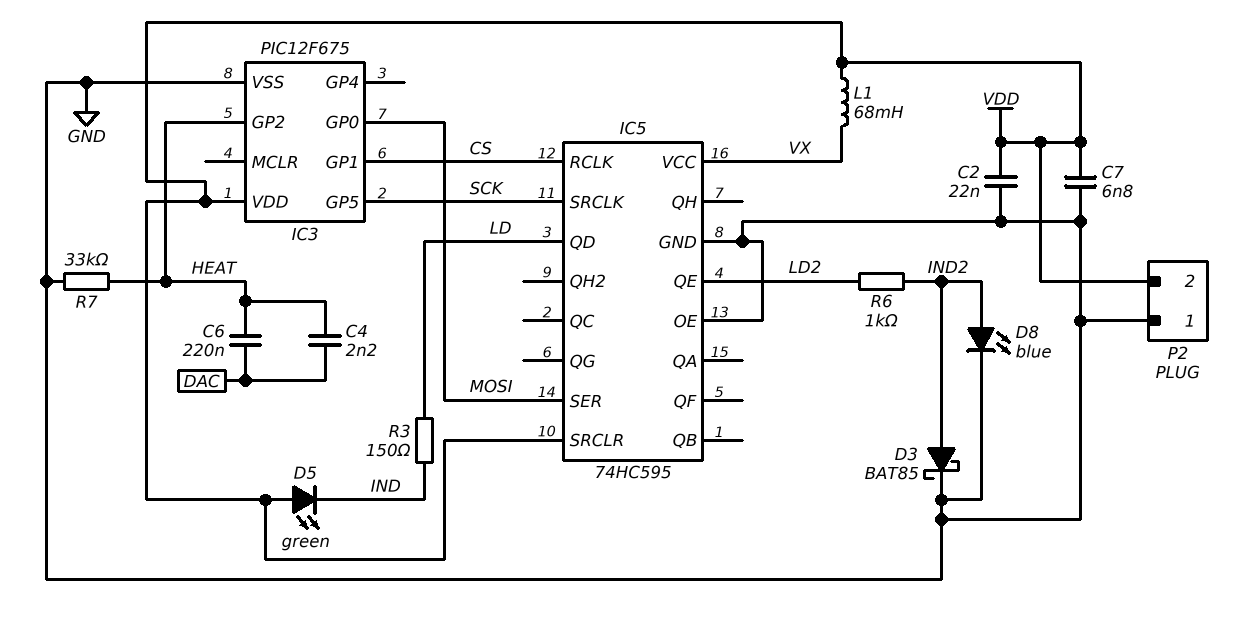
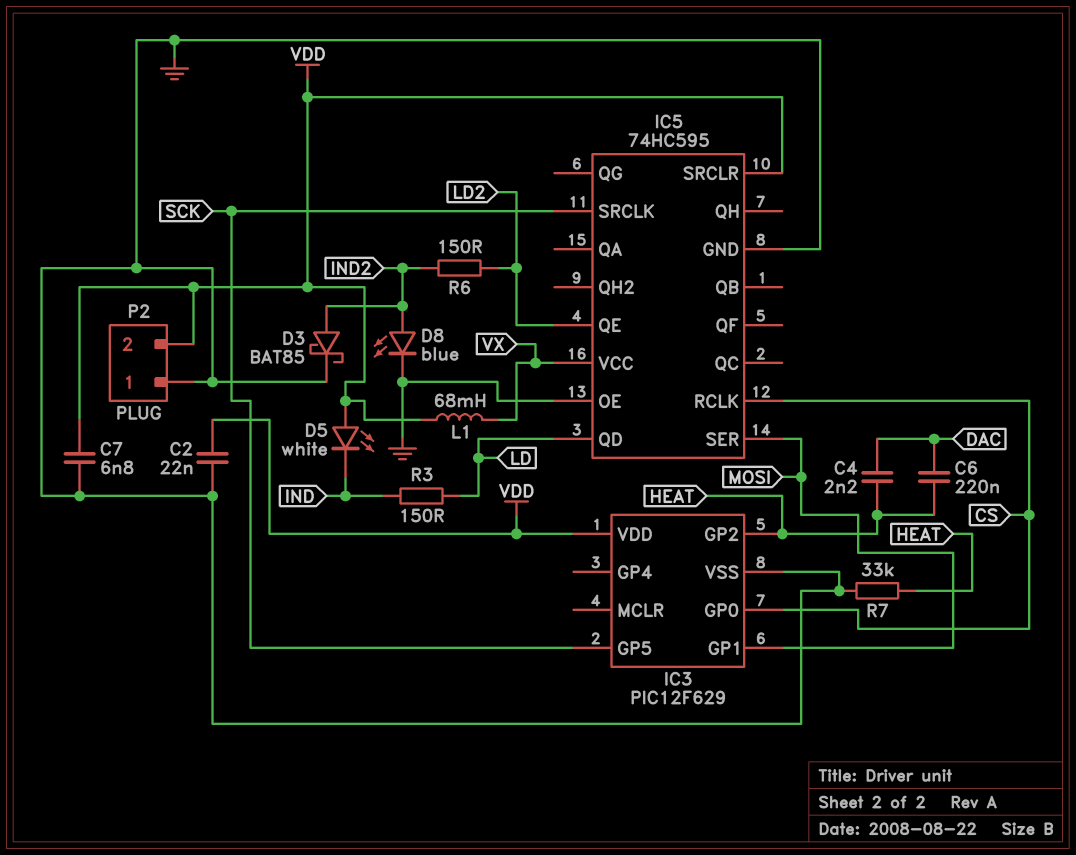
D5: LED green (A VDD, K IND) -> LED white (A VDD, K IND)
IC3: PIC12F675 -> PIC12F629
IC3 pin GP0: MOSI -> CS
IC3 pin GP1: CS -> MOSI
R6: 1k (IND2, LD2) -> 150 (IND2, LD2)

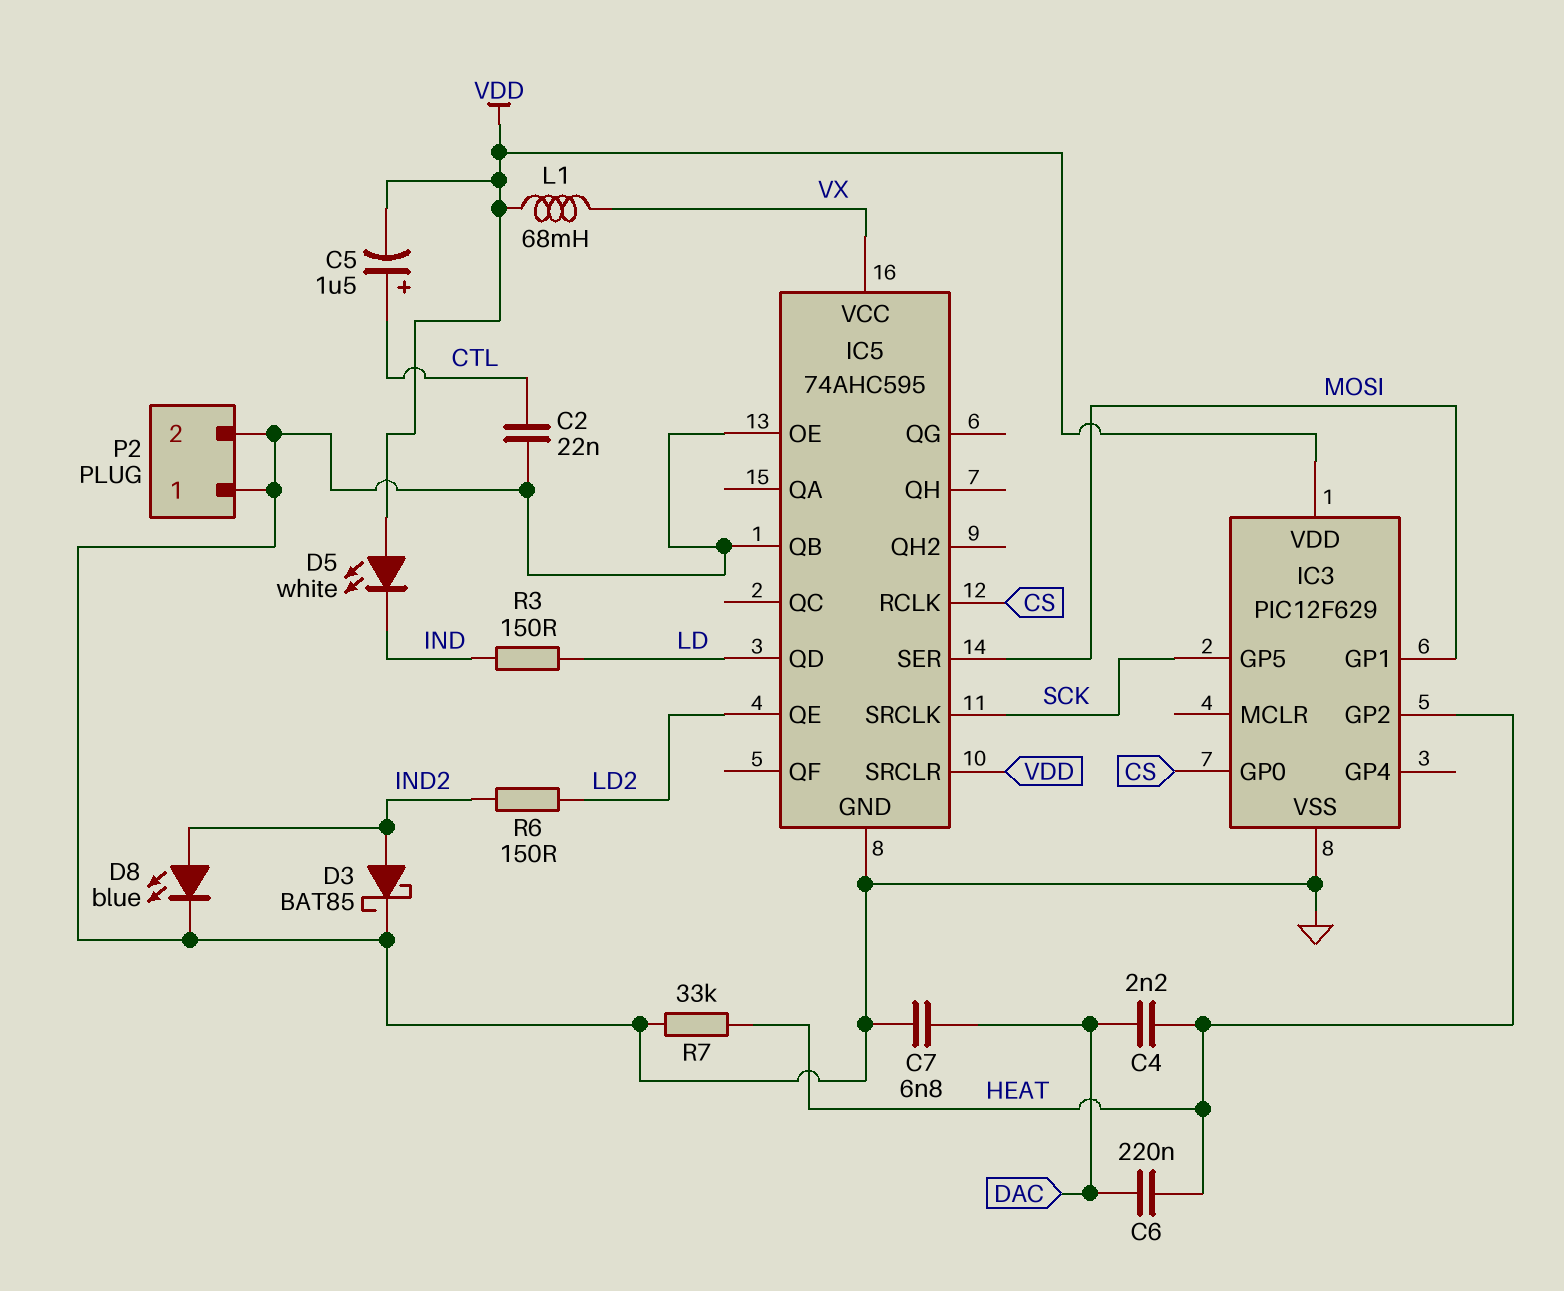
C2: 22nF (GND, VDD) -> 22nF (CTL, GND)
C5: none -> 1.5uF (plus CTL, minus VDD)
C7: 6.8nF (GND, VDD) -> 6.8nF (DAC, GND)
IC5: 74HC595 -> 74AHC595
IC5 pin QB: none -> GND
P2 pin 2: VDD -> GND

